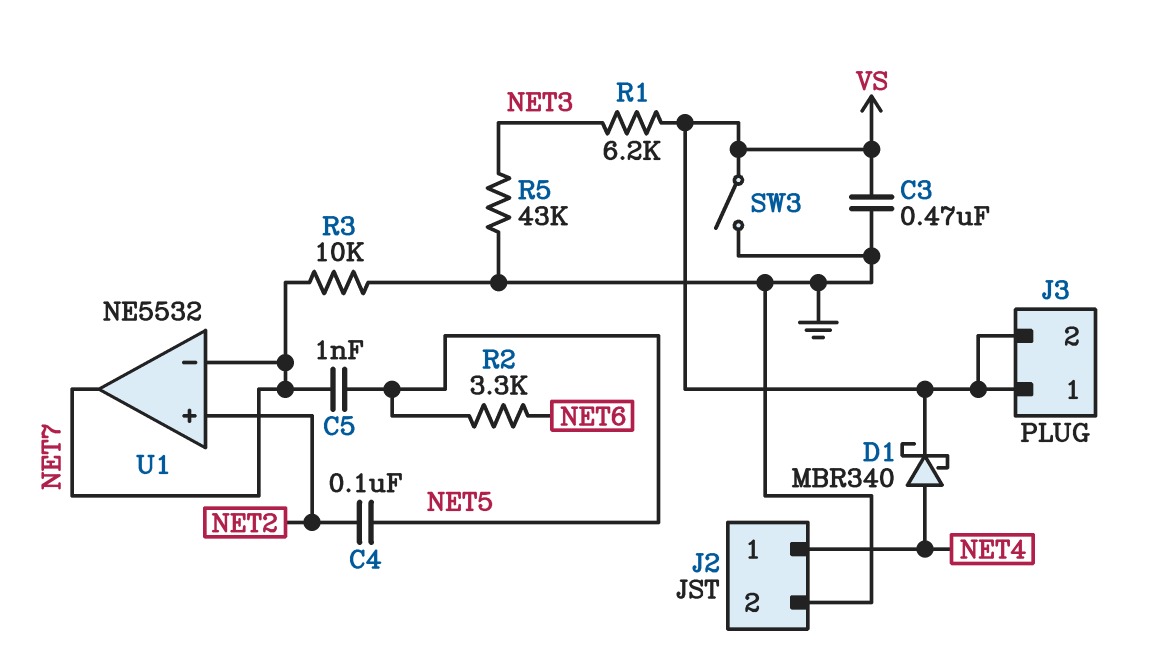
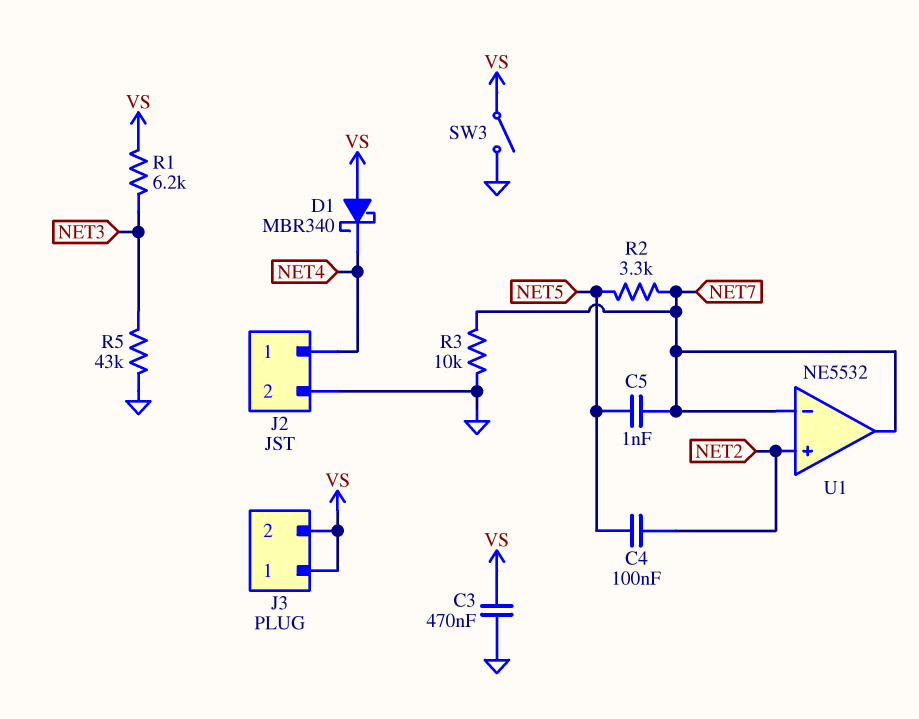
D1: schottky MBR340 (A NET4, K VS) -> schottky MBR340 (A VS, K NET4)
R2: 3.3k (NET5, NET6) -> 3.3k (NET5, NET7)

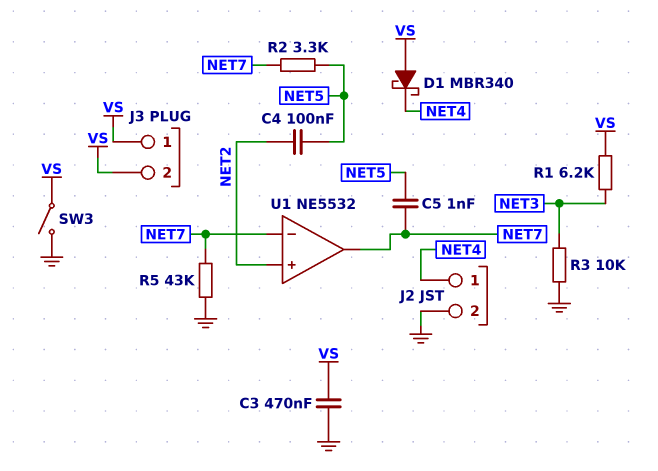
R3: 10k (GND, NET7) -> 10k (GND, NET3)
R5: 43k (GND, NET3) -> 43k (GND, NET7)

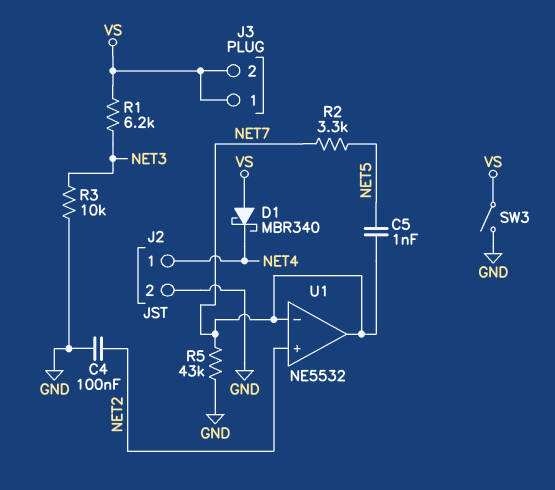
C3: 470nF (GND, VS) -> none
C4: 100nF (NET2, NET5) -> 100nF (GND, NET2)

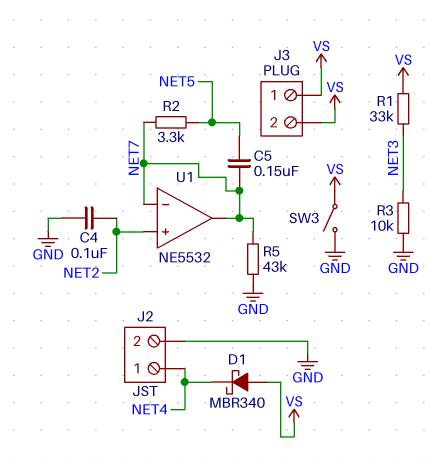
C5: 1nF (NET5, NET7) -> 150nF (NET5, NET7)
R1: 6.2k (NET3, VS) -> 33k (NET3, VS)

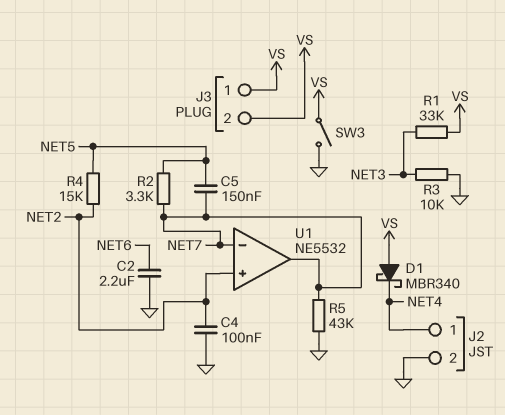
C2: none -> 2.2uF (GND, NET6)
R4: none -> 15k (NET2, NET5)

